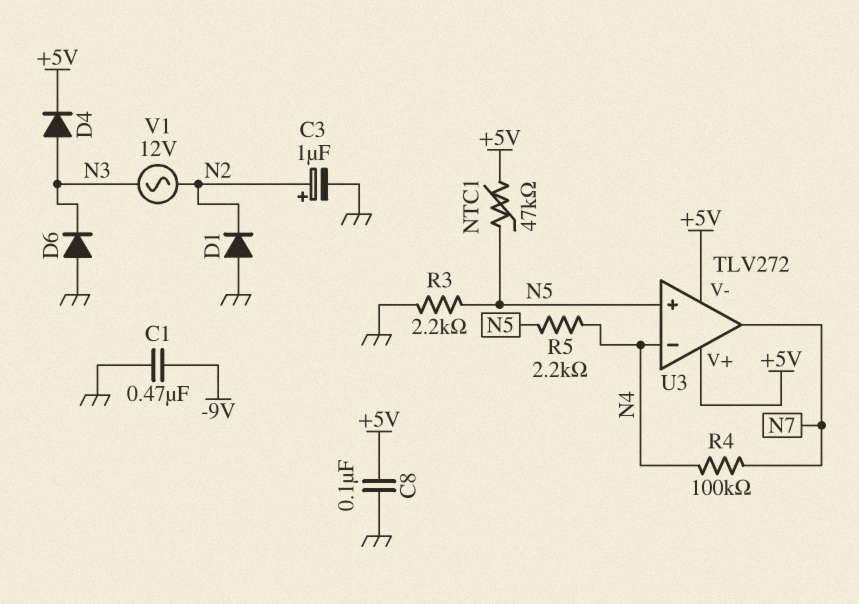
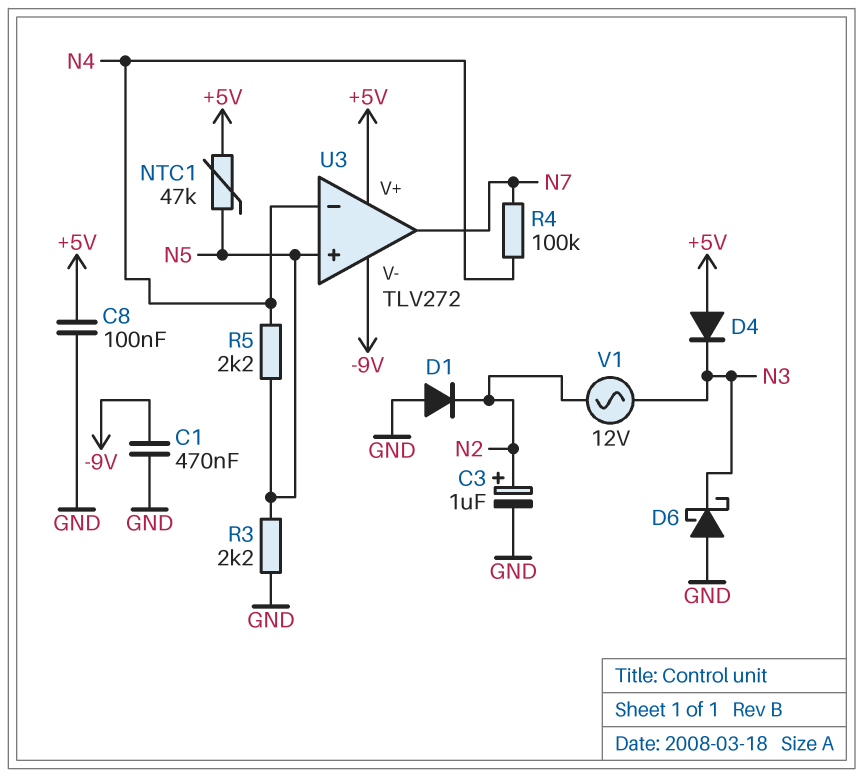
D4: diode (A N3, K +5V) -> diode (A +5V, K N3)
D6: diode (A GND, K N3) -> schottky (A GND, K N3)
U3 pin V-: +5V -> -9V

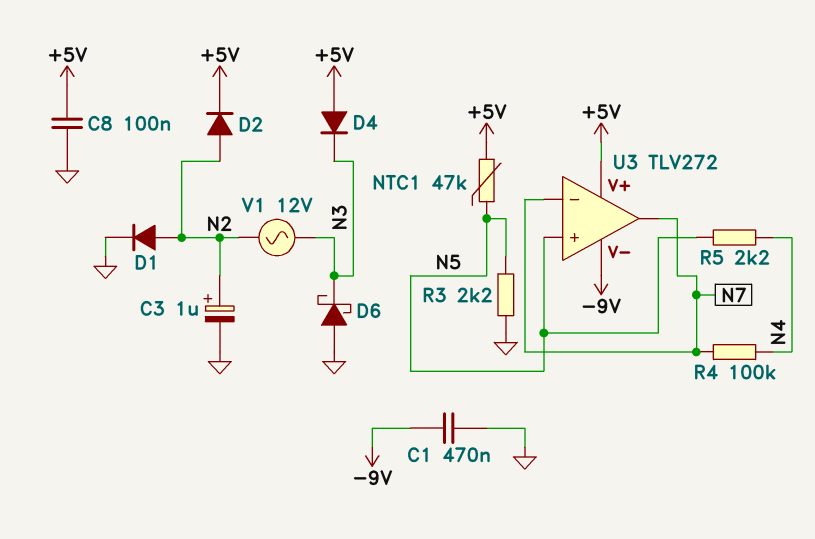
D1: diode (A GND, K N2) -> diode (A N2, K GND)
D2: none -> diode (A N2, K +5V)
U3 pin in-: N4 -> N7

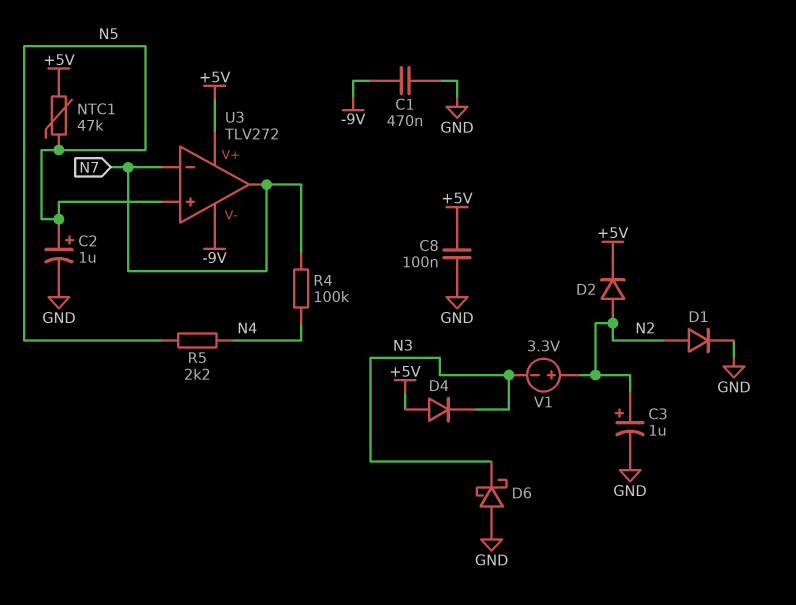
C2: none -> 1uF (plus N5, minus GND)
R3: 2.2k (GND, N5) -> none
V1: AC 12V (N2, N3) -> 3.3V (plus N2, minus N3)

